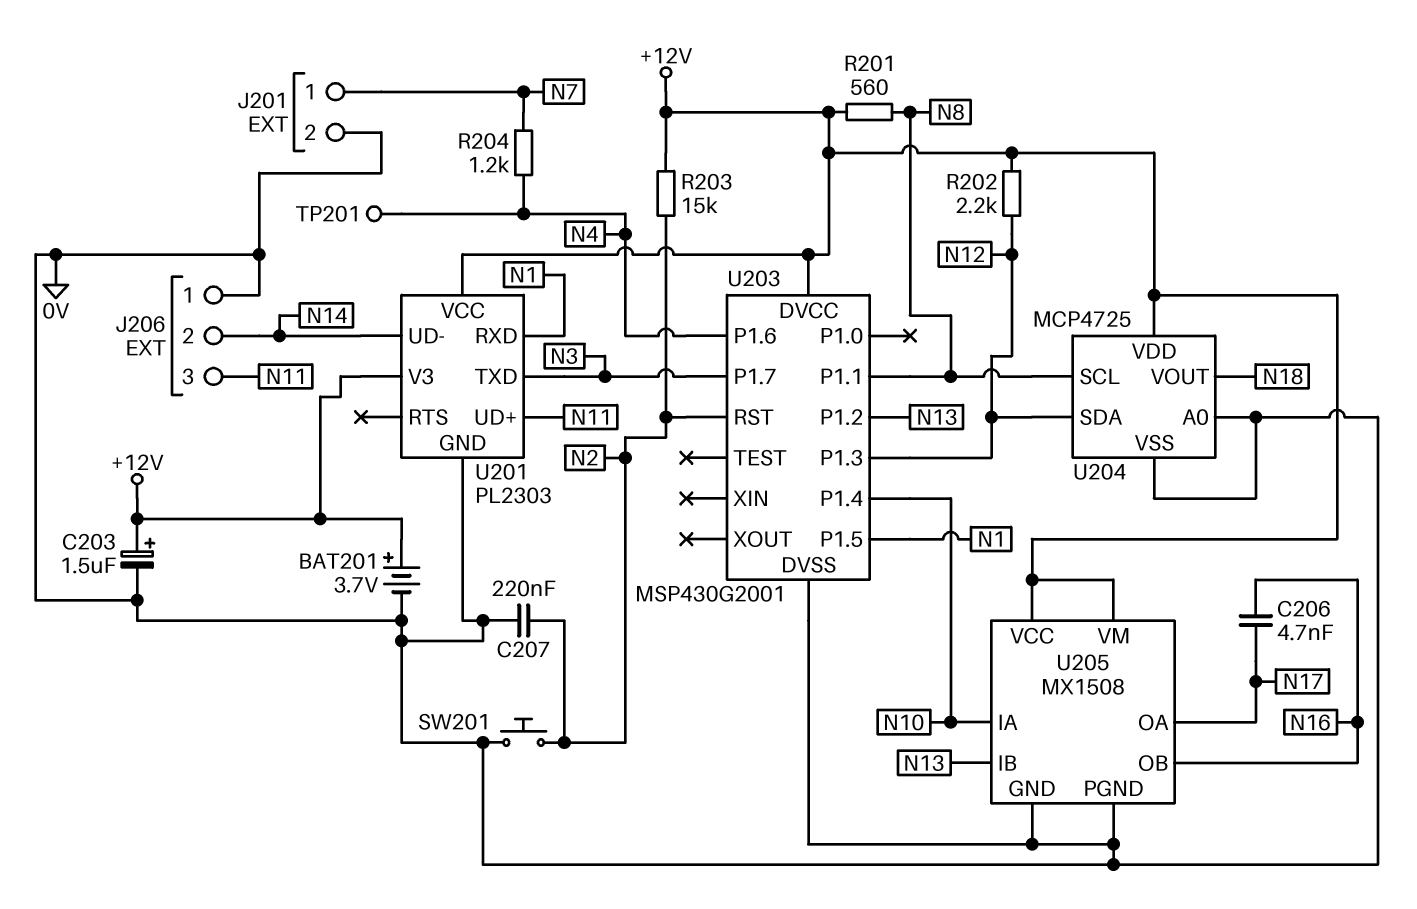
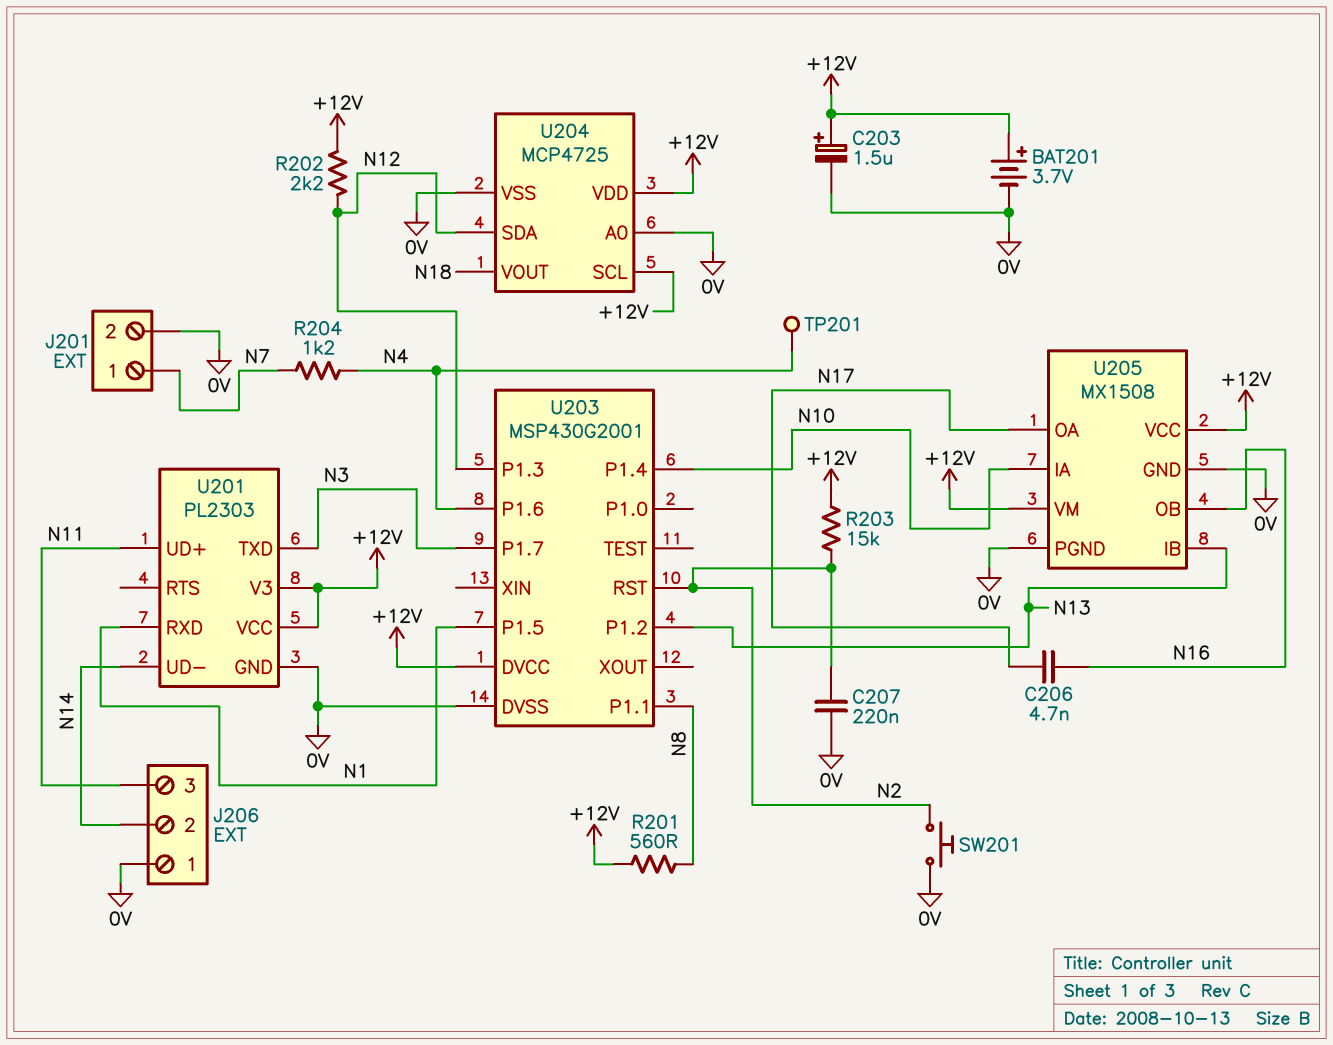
U204 pin SCL: N8 -> +12V

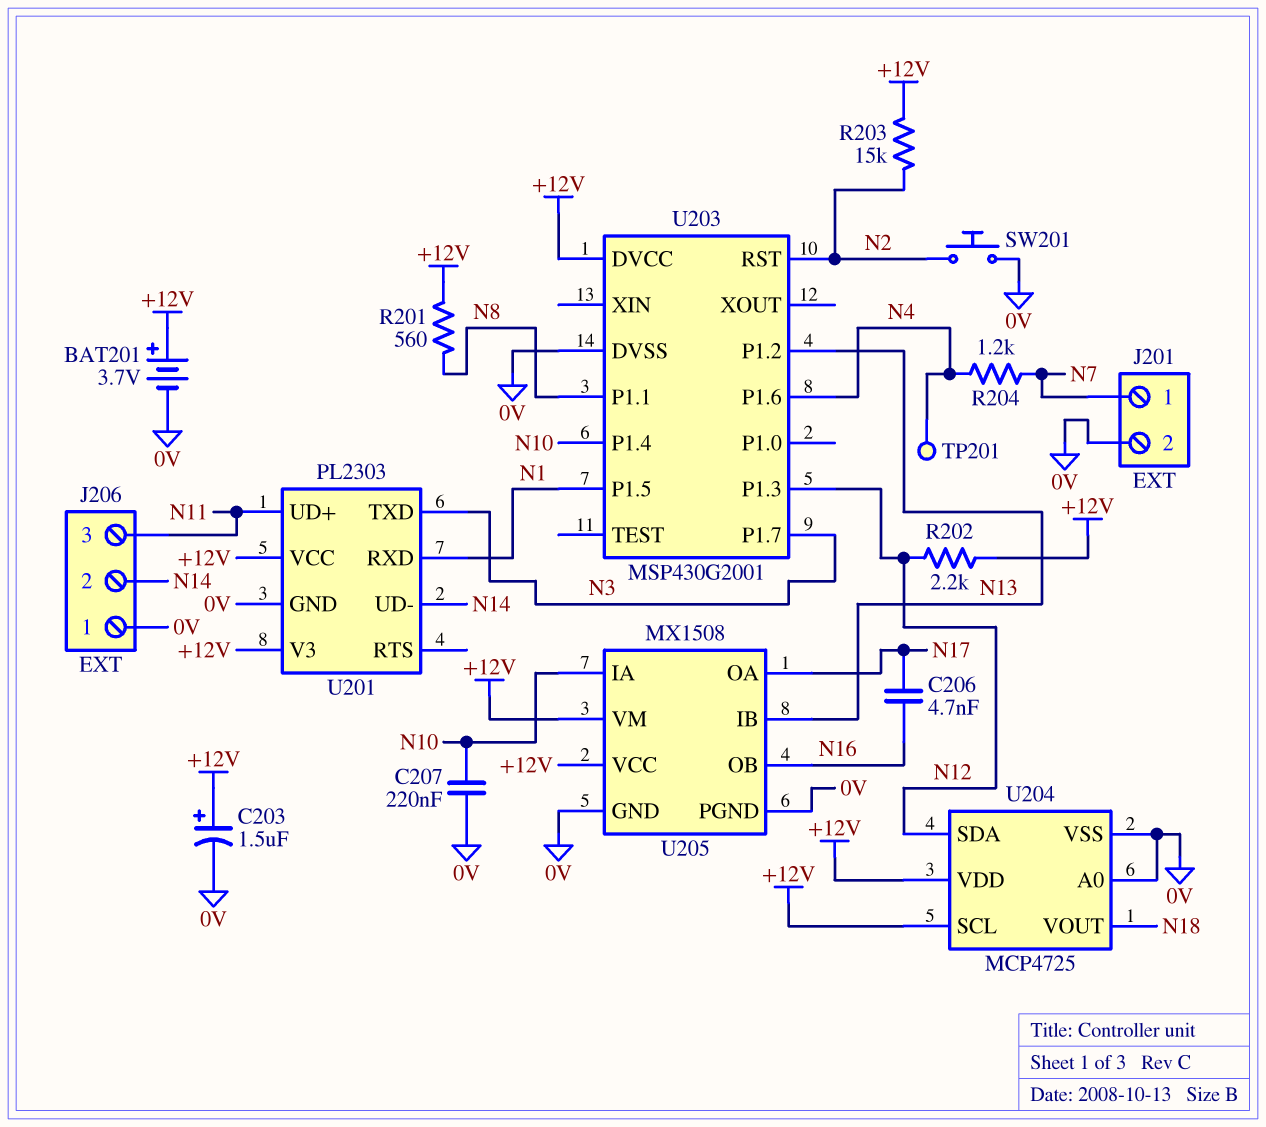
C207: 220nF (0V, N2) -> 220nF (0V, N10)

